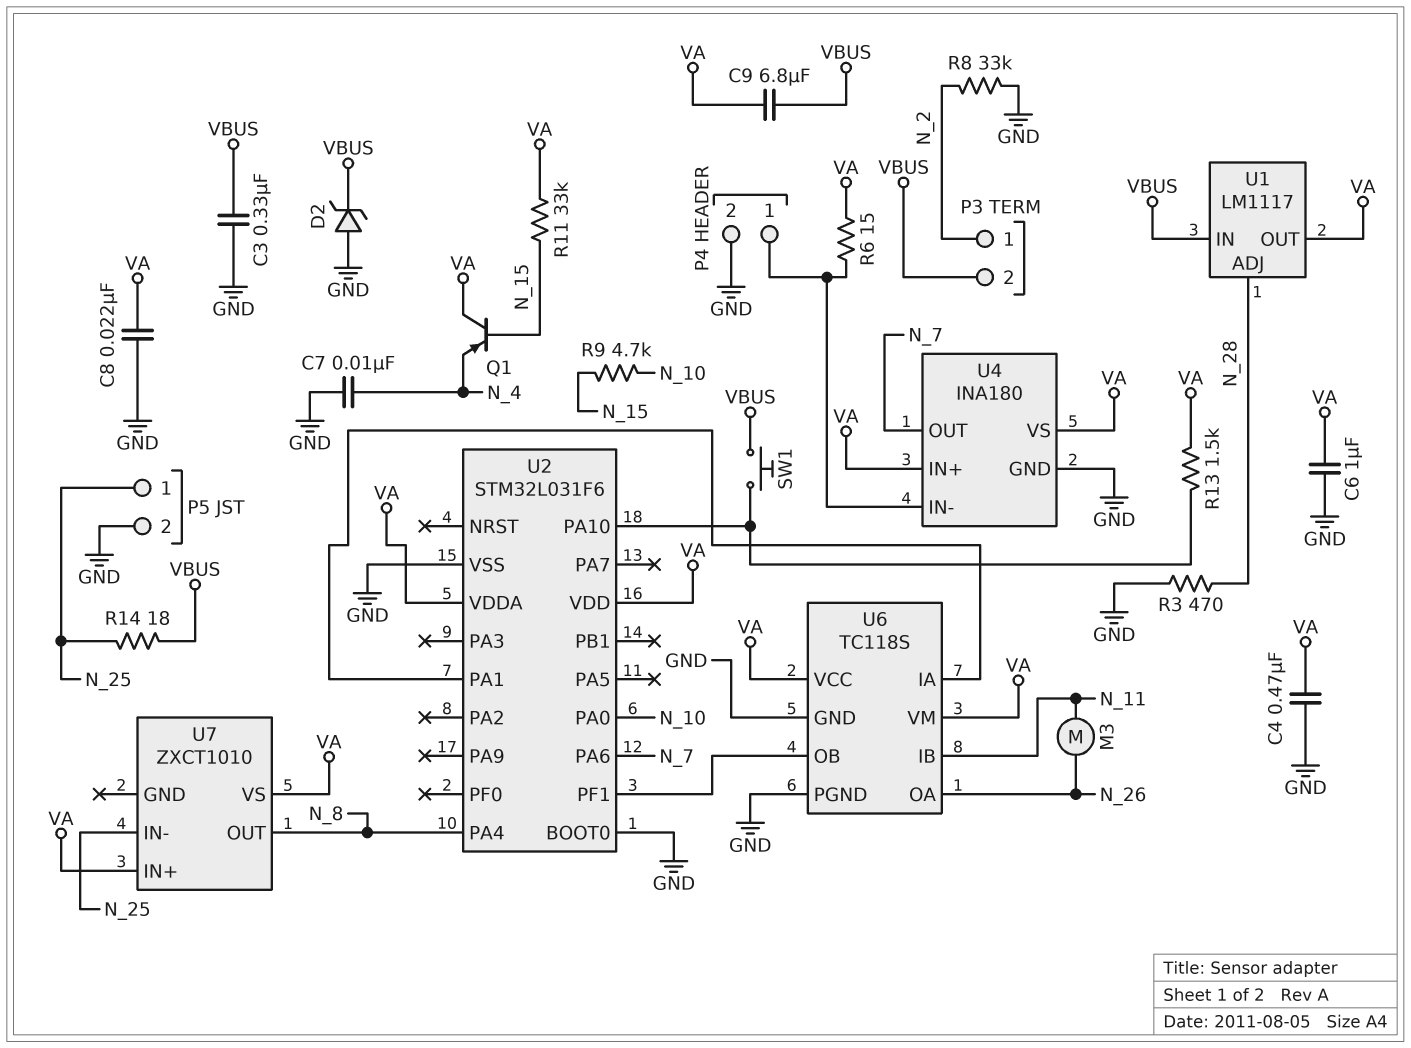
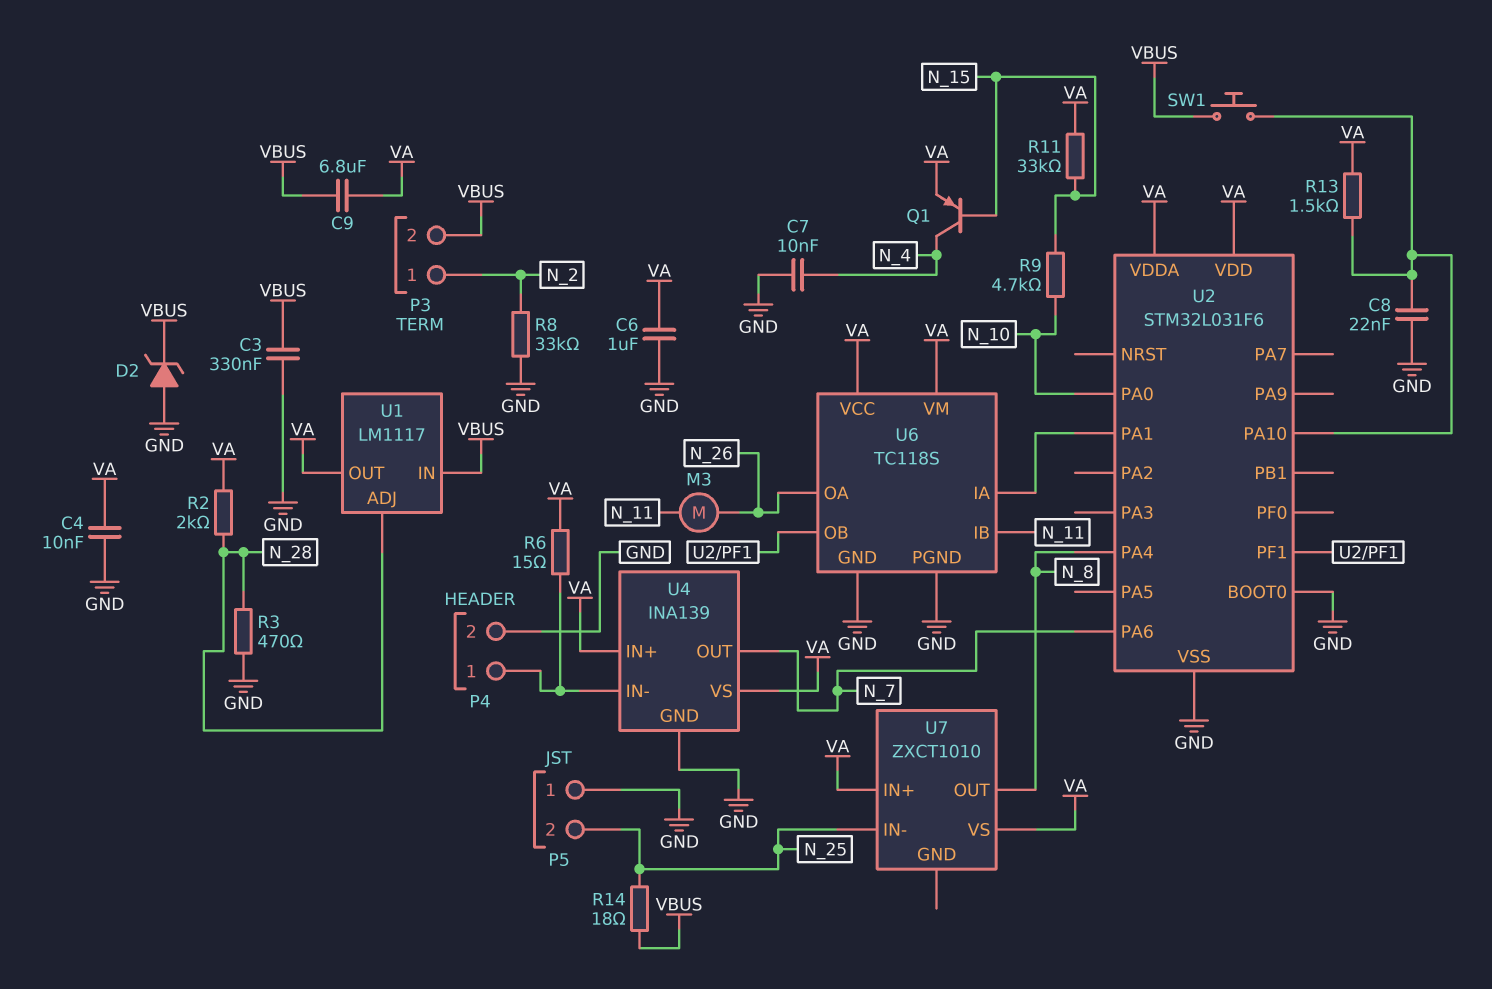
C4: 470nF (GND, VA) -> 10nF (GND, VA)
C8: 22nF (GND, VA) -> 22nF (GND, U2/PA10)
P5 pin 1: N_25 -> GND
P5 pin 2: GND -> N_25
Q1: PNP (B N_15, C VA, E N_4) -> PNP (B N_15, C N_4, E VA)
R2: none -> 2k (N_28, VA)
U4: INA180 -> INA139

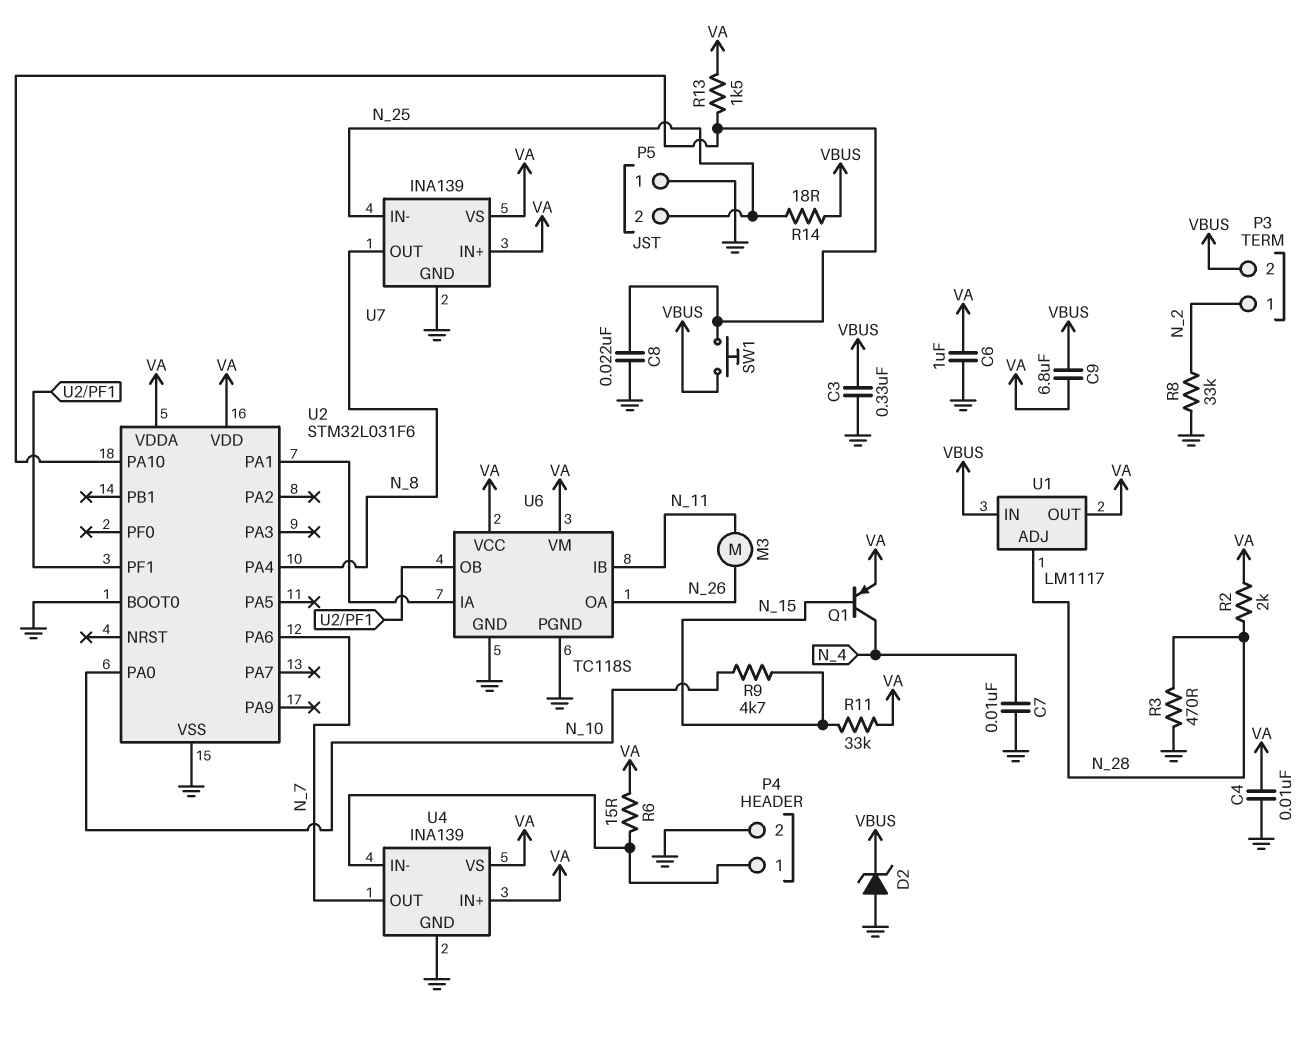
U7: ZXCT1010 -> INA139
U7 pin GND: none -> GND

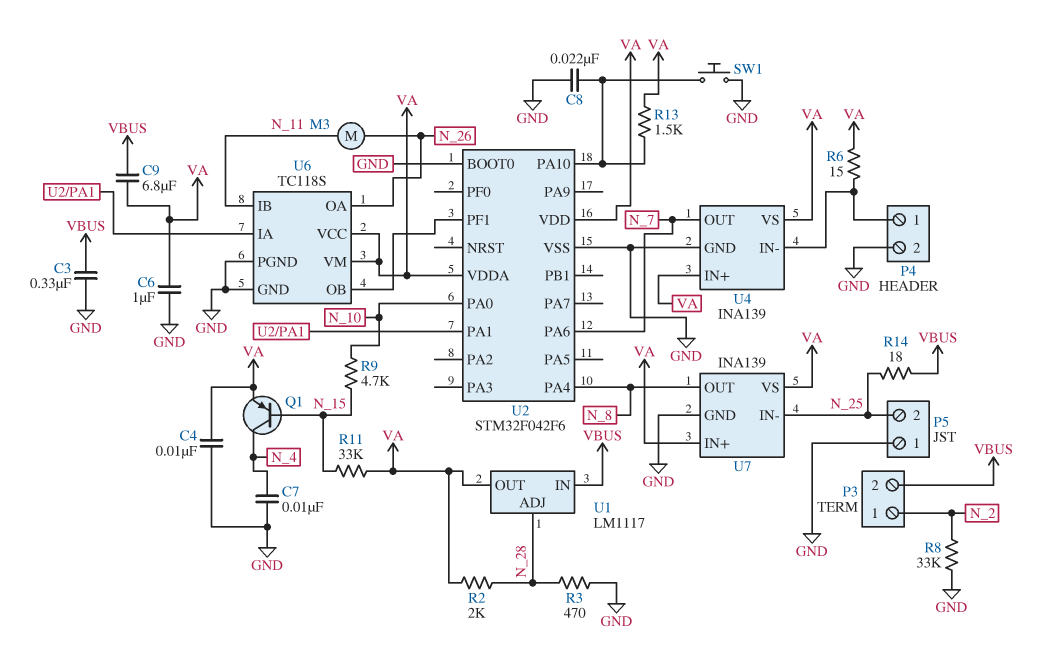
D2: zener (A GND, K VBUS) -> none
SW1: button (U2/PA10, VBUS) -> button (GND, U2/PA10)
U2: STM32L031F6 -> STM32F042F6

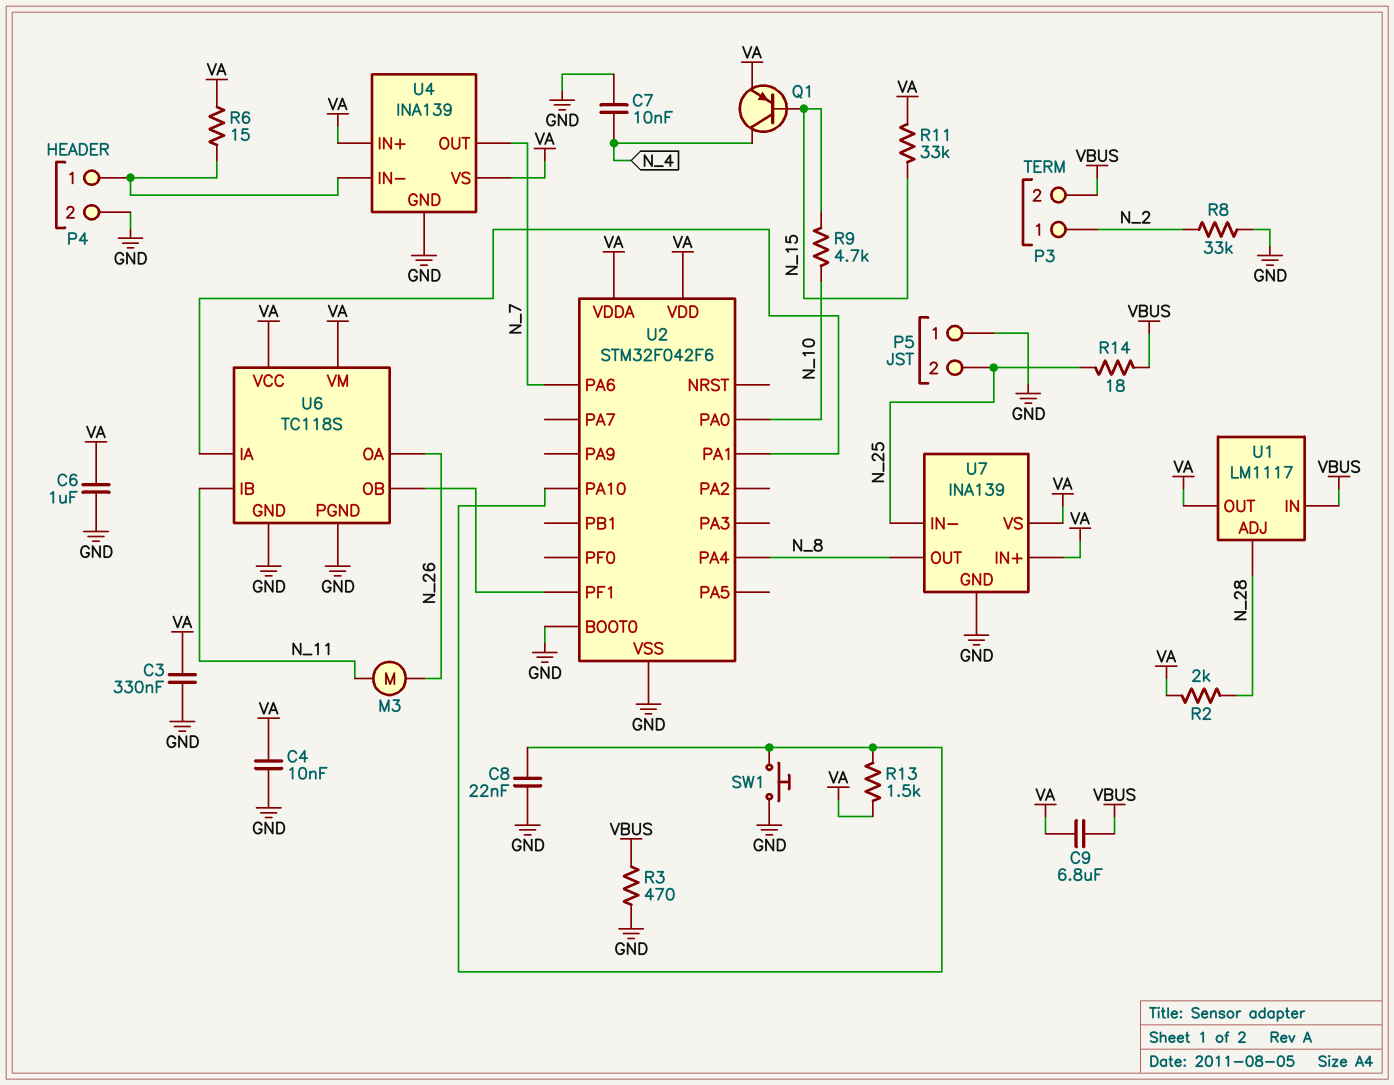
C3: 330nF (GND, VBUS) -> 330nF (GND, VA)
R3: 470 (GND, N_28) -> 470 (GND, VBUS)

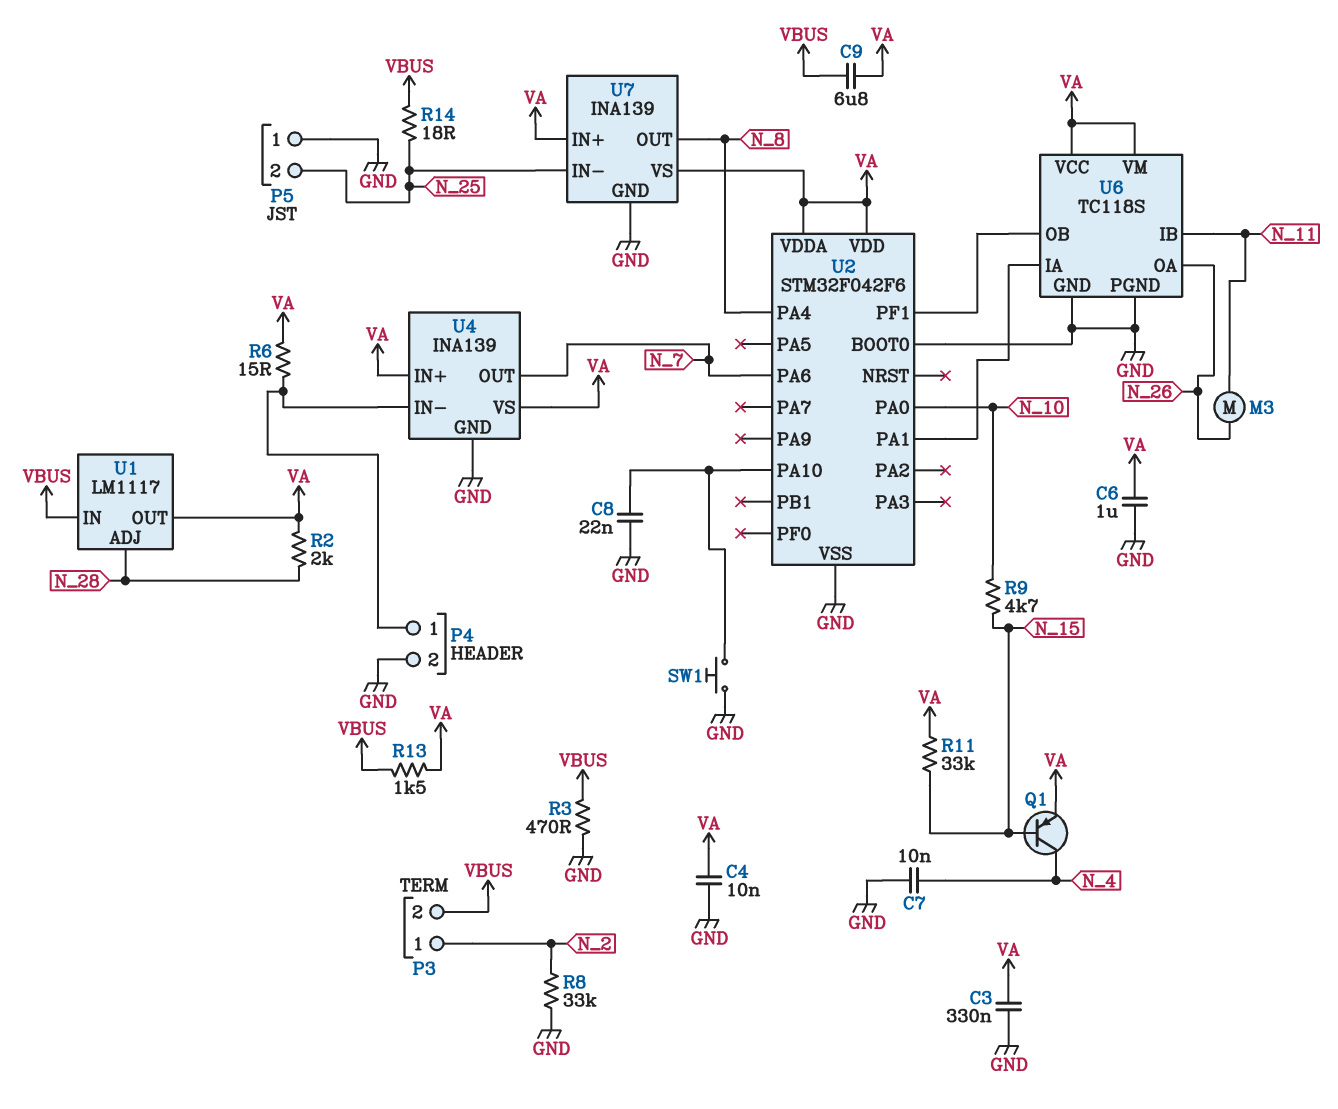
R13: 1.5k (U2/PA10, VA) -> 1.5k (VA, VBUS)

